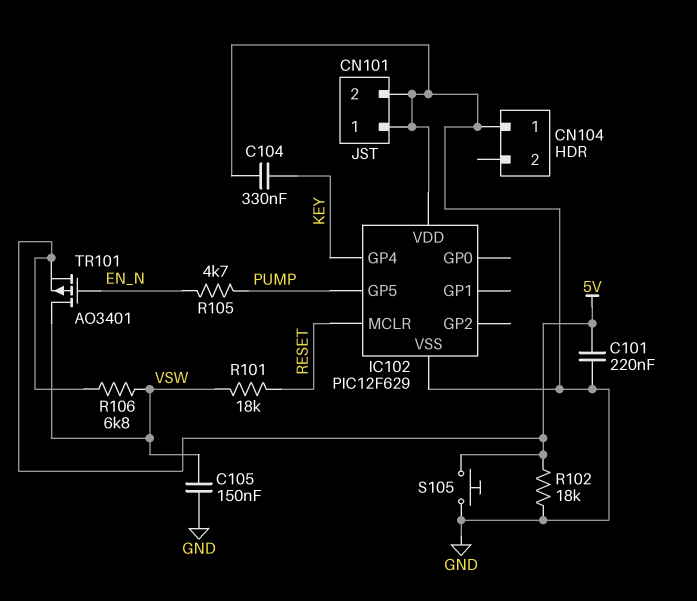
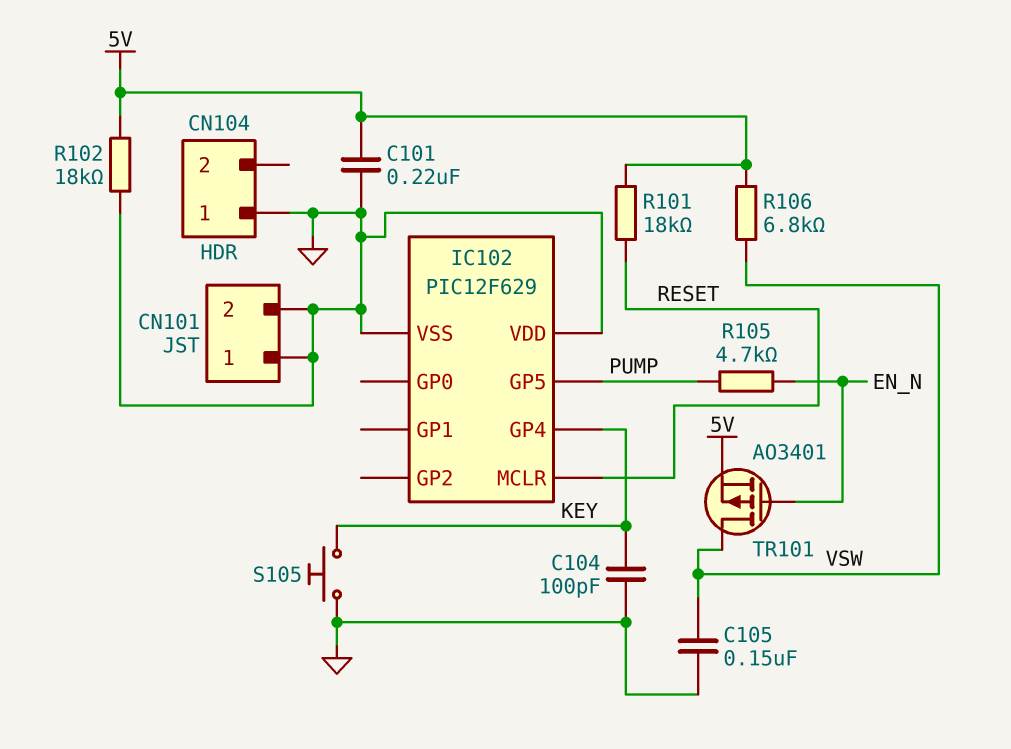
C104: 330nF (GND, KEY) -> 100pF (GND, KEY)
R101: 18k (RESET, VSW) -> 18k (5V, RESET)
S105: button (5V, GND) -> button (GND, KEY)

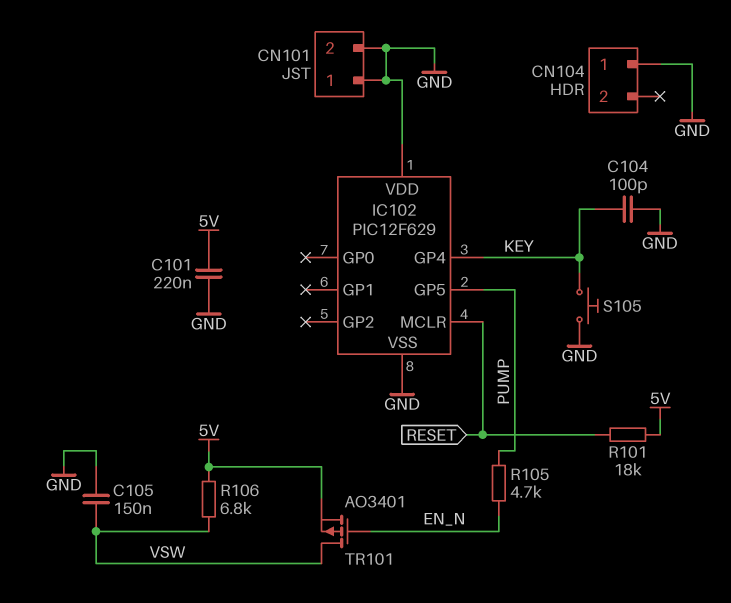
R102: 18k (5V, GND) -> none

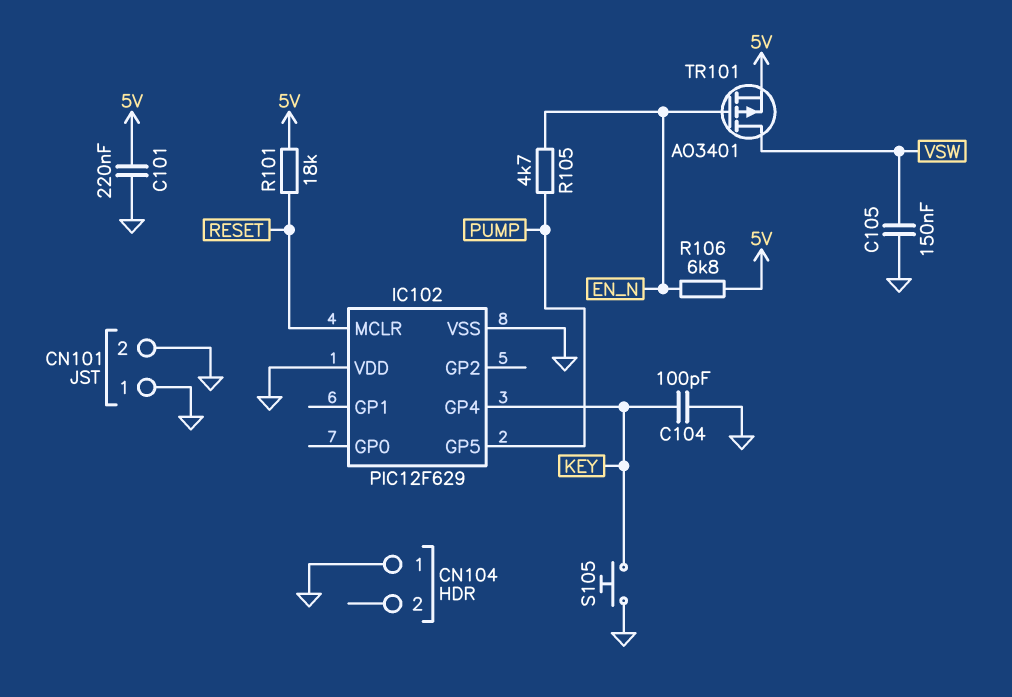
R106: 6.8k (5V, VSW) -> 6.8k (5V, EN_N)

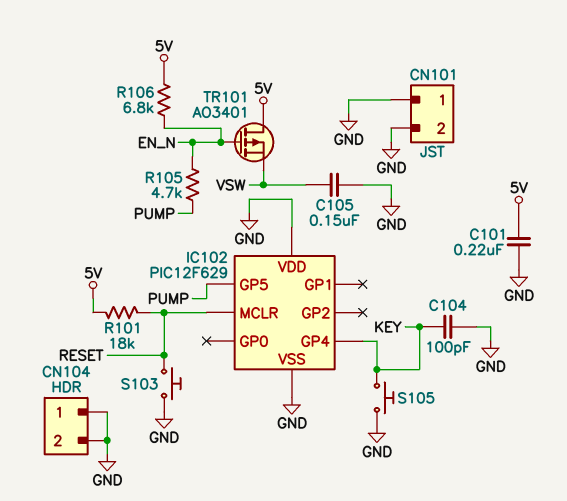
CN104 pin 2: none -> GND
S103: none -> button (GND, RESET)
TR101: PMOS AO3401 (G EN_N, D VSW, S 5V) -> PMOS AO3401 (G EN_N, D 5V, S VSW)

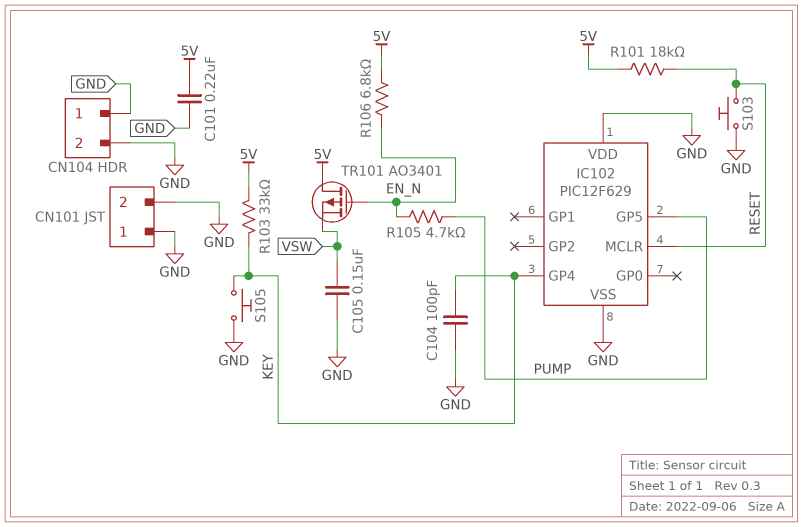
R103: none -> 33k (5V, KEY)

